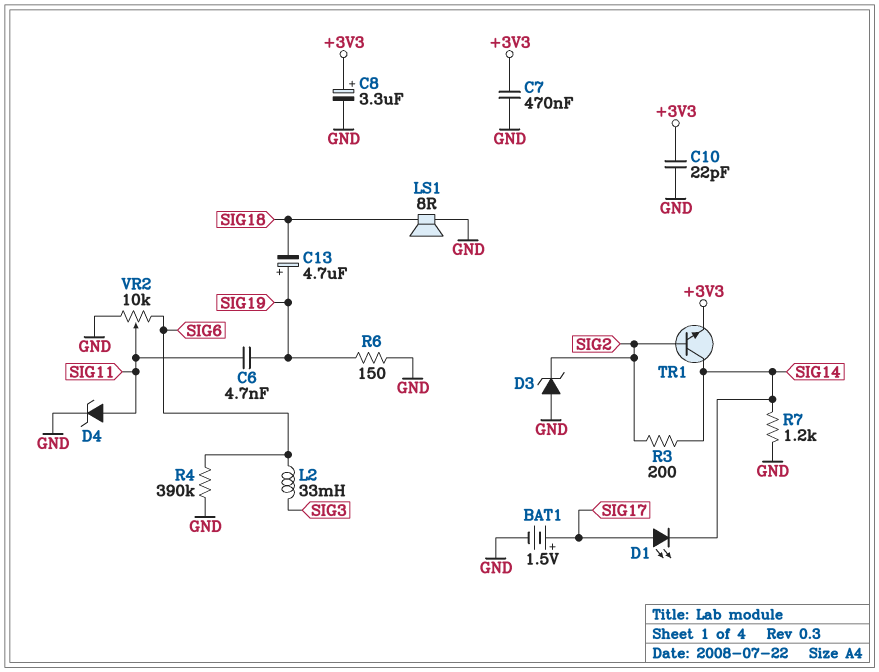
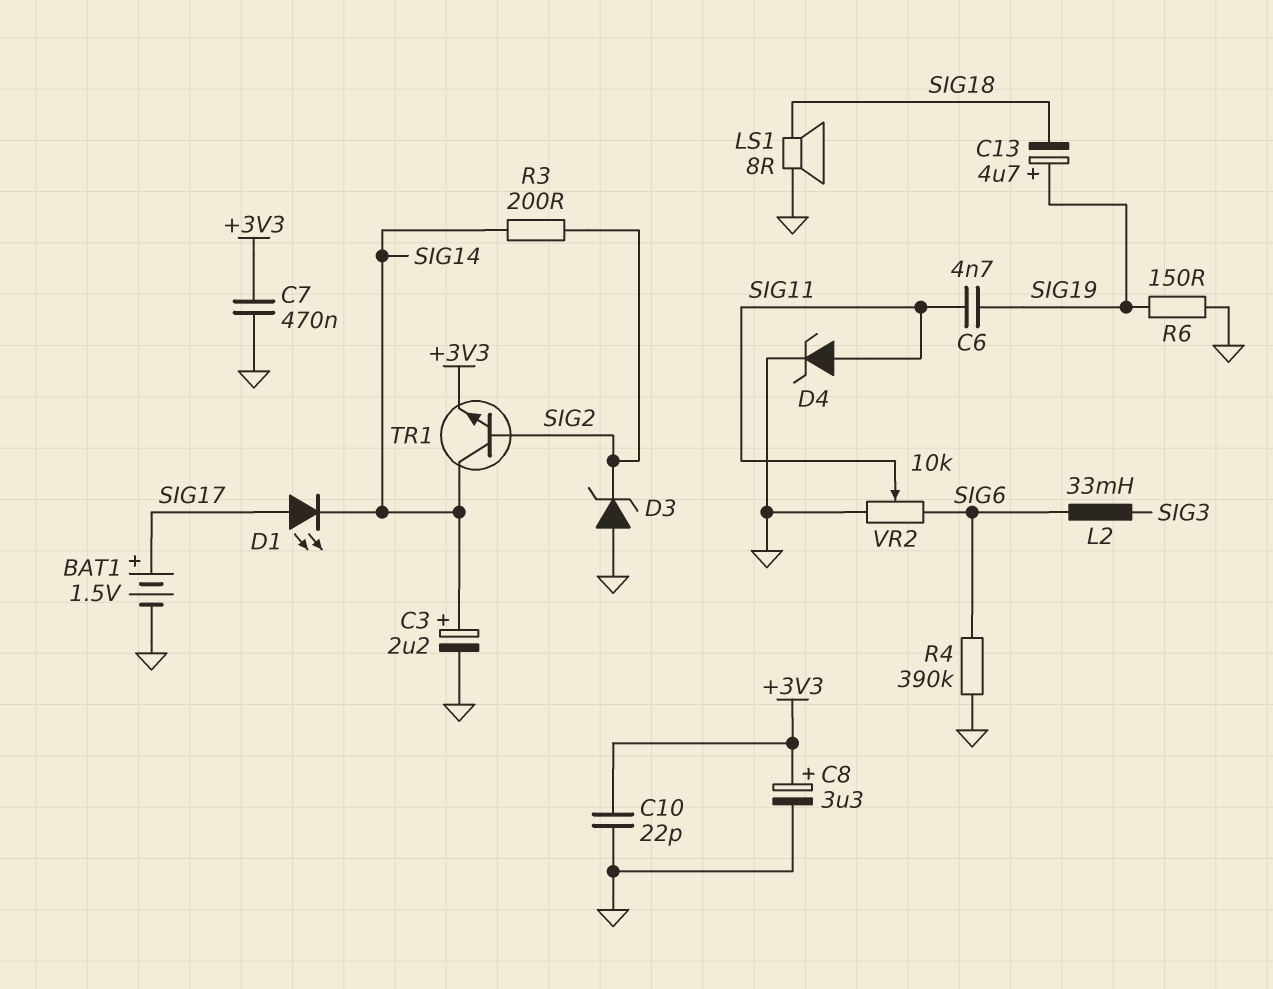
C3: none -> 2.2uF (plus SIG14, minus GND)
R7: 1.2k (GND, SIG14) -> none

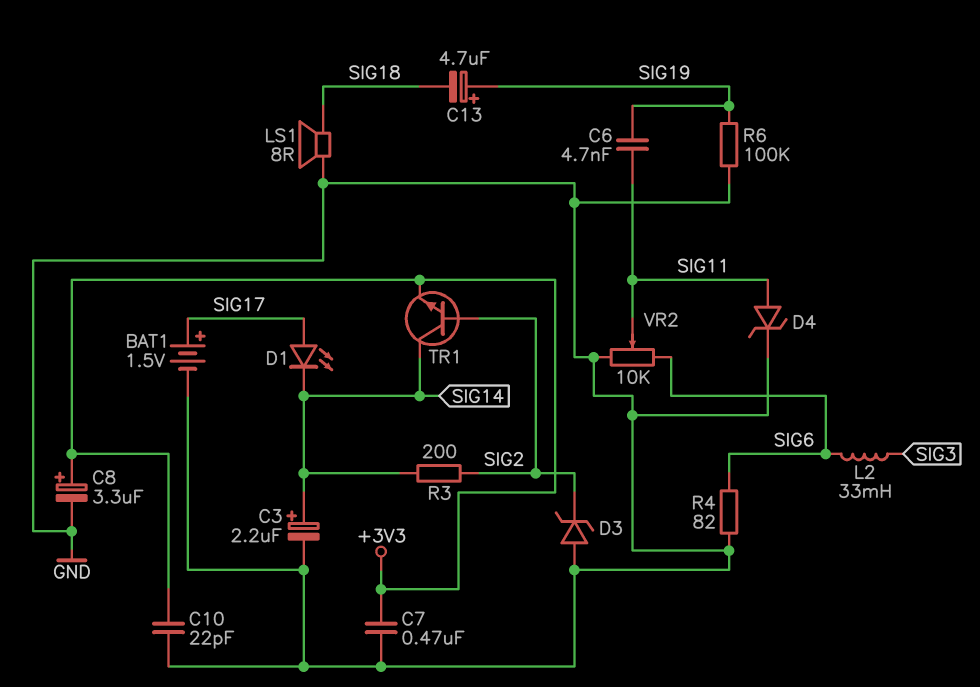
R4: 390k (GND, SIG6) -> 82 (GND, SIG6)
R6: 150 (GND, SIG19) -> 100k (GND, SIG19)

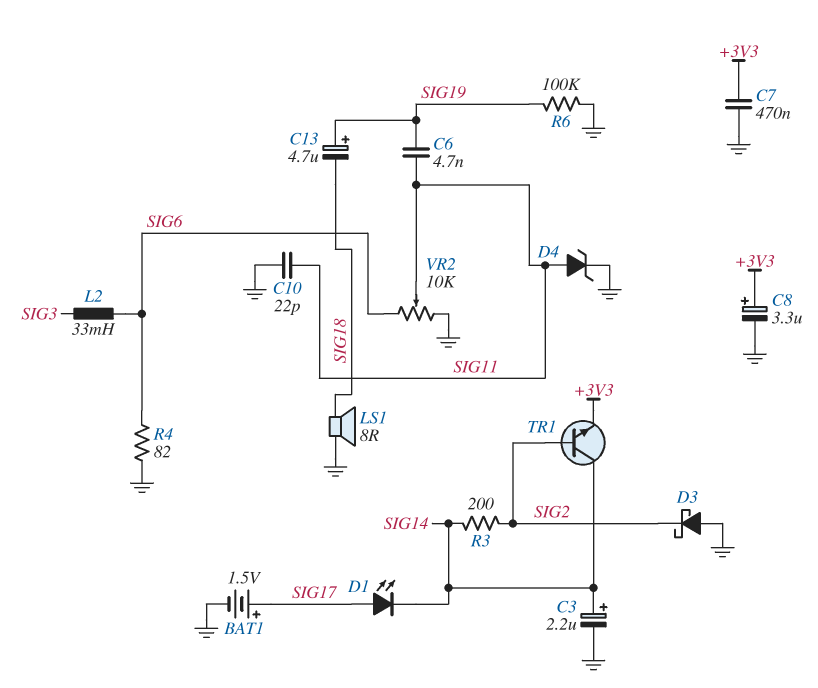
C10: 22pF (+3V3, GND) -> 22pF (GND, SIG11)
D3: zener (A GND, K SIG2) -> schottky (A GND, K SIG2)

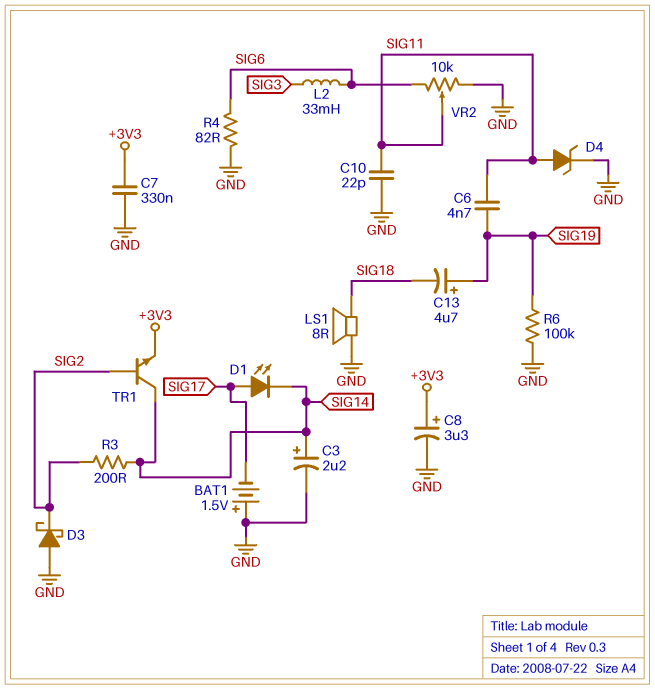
BAT1: 1.5V (plus SIG17, minus GND) -> 1.5V (plus GND, minus SIG17)
C7: 470nF (+3V3, GND) -> 330nF (+3V3, GND)

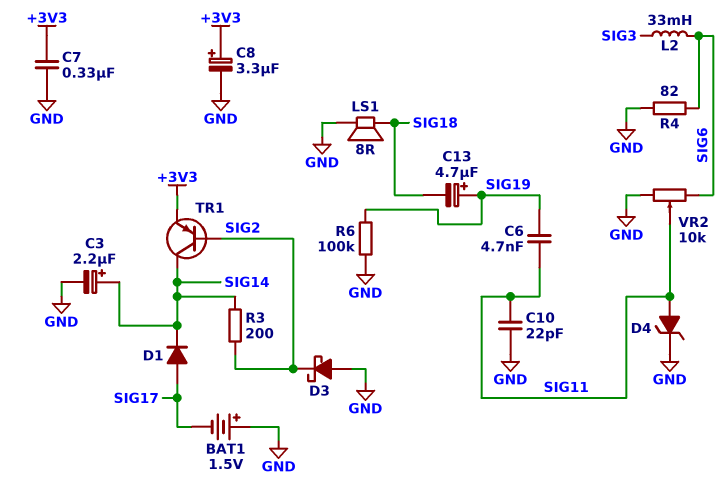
D1: LED (A SIG17, K SIG14) -> diode (A SIG17, K SIG14)
TR1: NPN (B SIG2, C SIG14, E +3V3) -> PNP (B SIG2, C SIG14, E +3V3)

